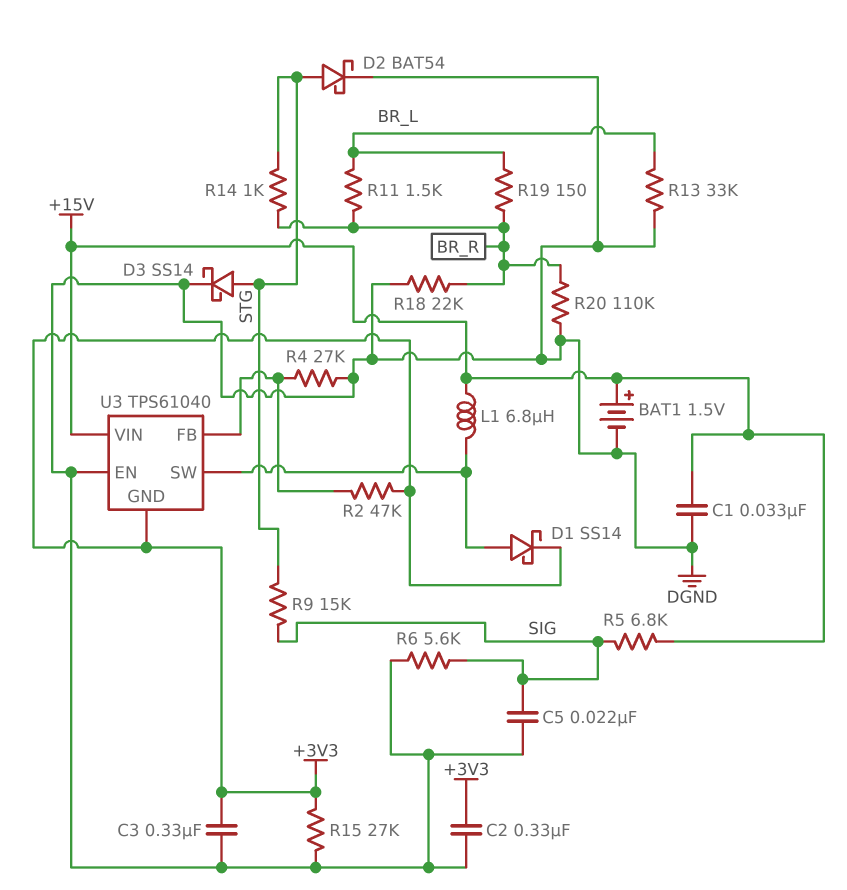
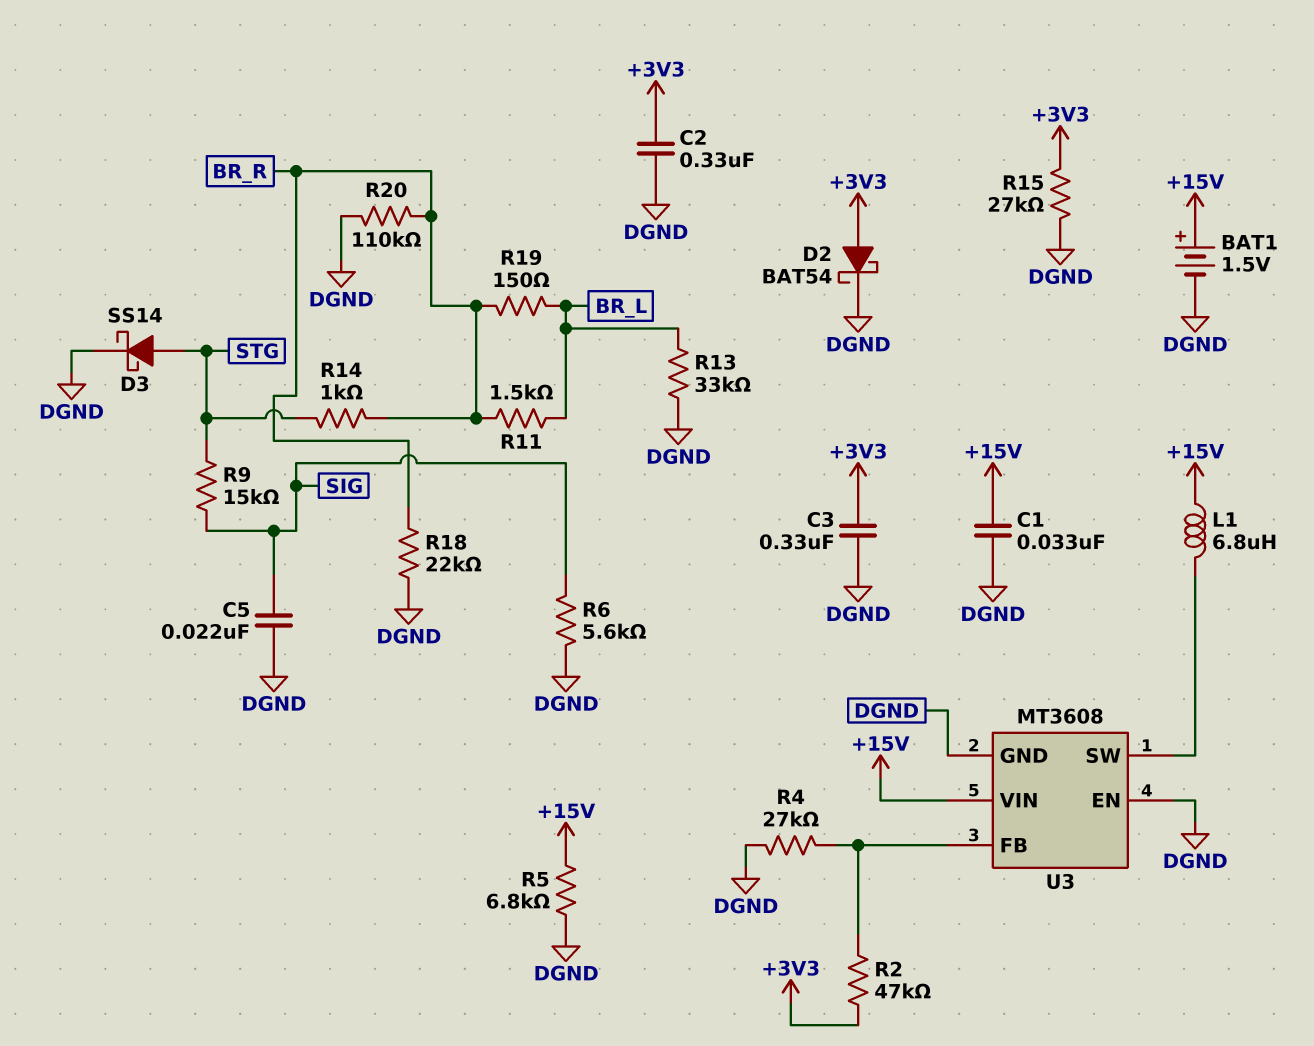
D1: schottky SS14 (A U3/SW, K +3V3) -> none
D2: schottky BAT54 (A STG, K DGND) -> schottky BAT54 (A +3V3, K DGND)
R5: 6.8k (+15V, SIG) -> 6.8k (+15V, DGND)
U3: TPS61040 -> MT3608
U3 pin GND: +3V3 -> DGND

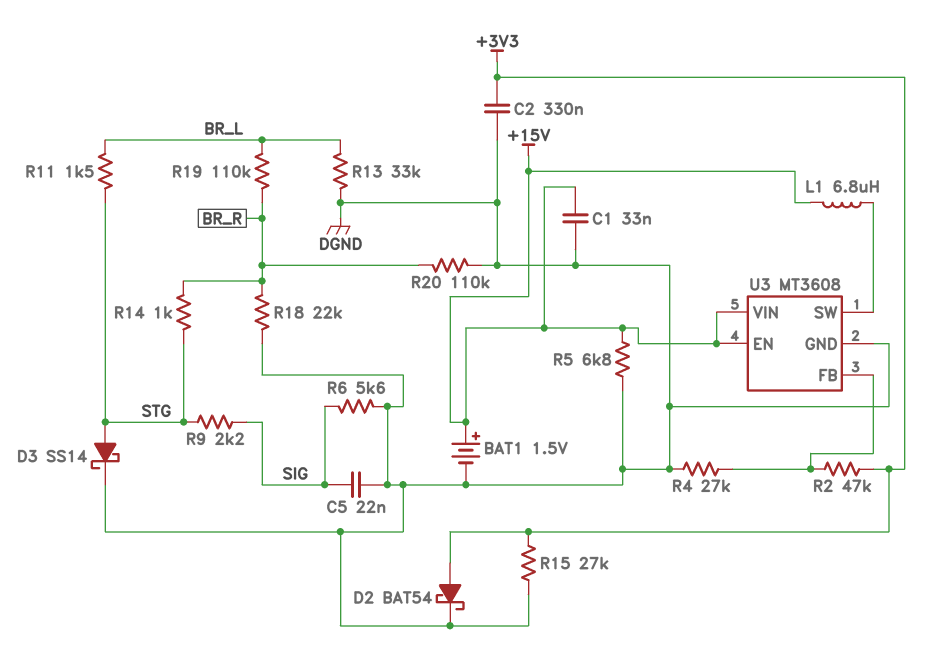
C3: 330nF (+3V3, DGND) -> none
R9: 15k (SIG, STG) -> 2.2k (SIG, STG)
R11: 1.5k (BR_L, BR_R) -> 1.5k (BR_L, STG)
R19: 150 (BR_L, BR_R) -> 110k (BR_L, BR_R)
U3 pin EN: DGND -> +15V

